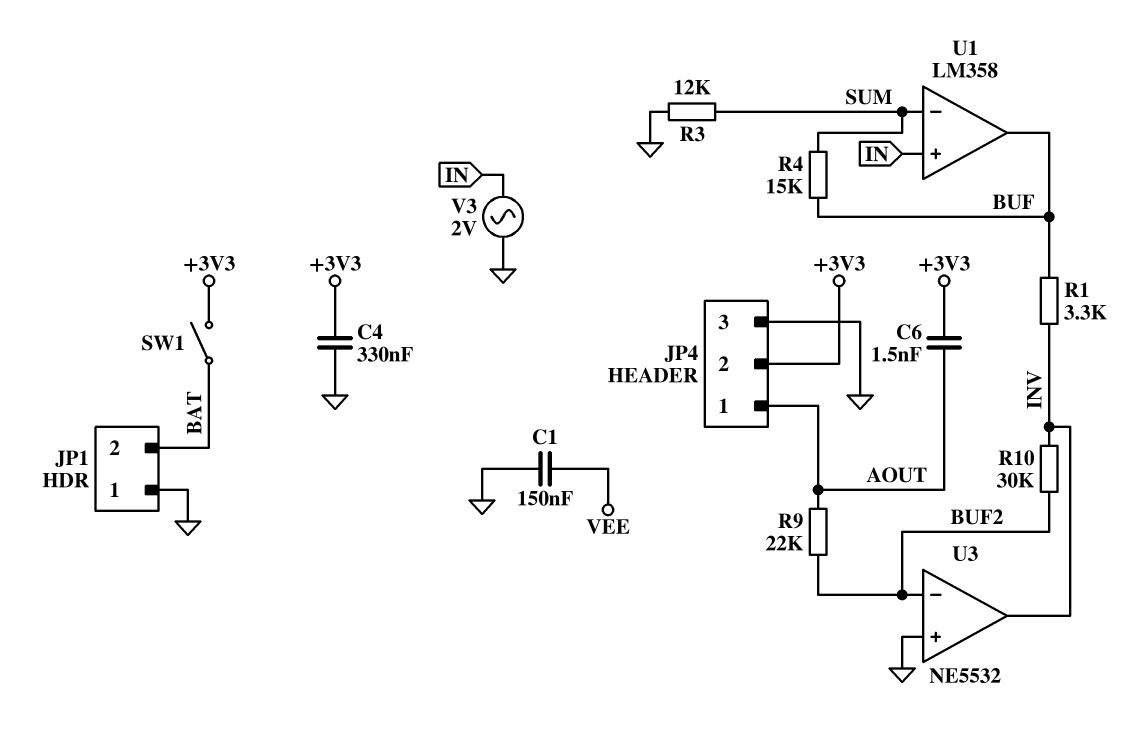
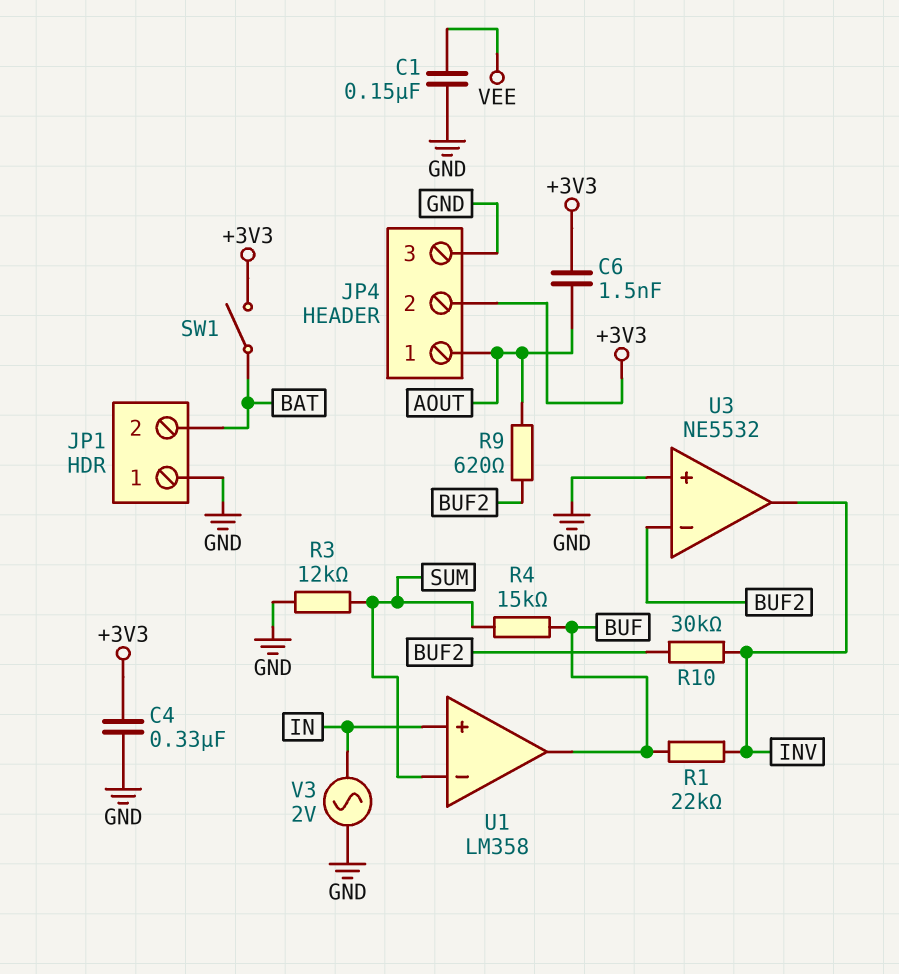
R1: 3.3k (BUF, INV) -> 22k (BUF, INV)
R9: 22k (AOUT, BUF2) -> 620 (AOUT, BUF2)

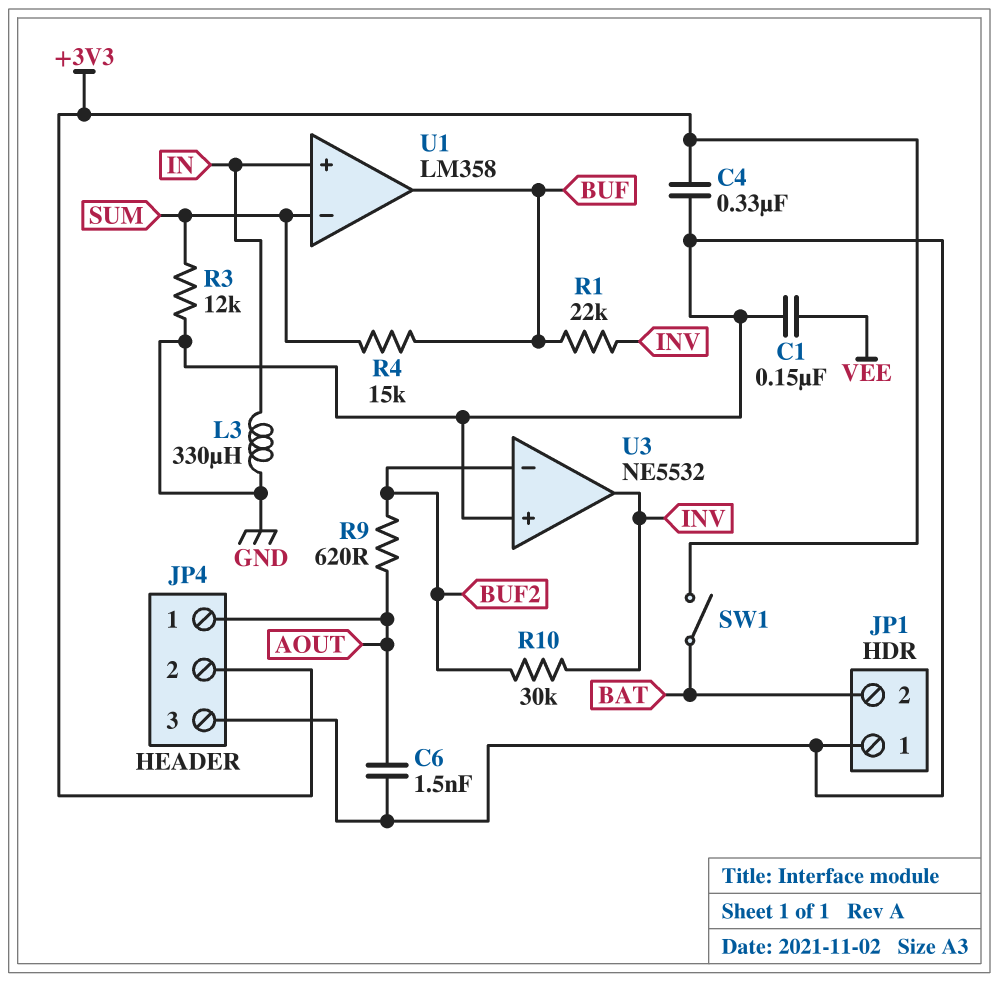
C6: 1.5nF (+3V3, AOUT) -> 1.5nF (AOUT, GND)
L3: none -> 330uH (GND, IN)
V3: AC 2V (GND, IN) -> none

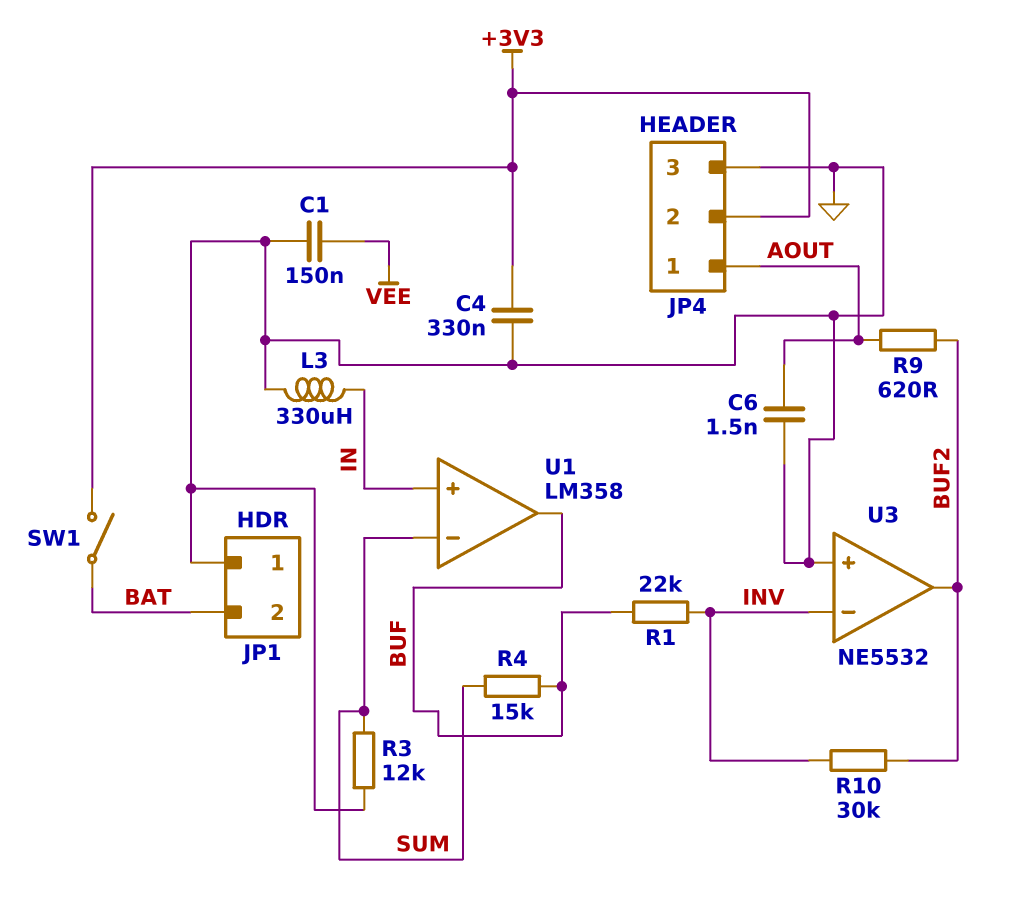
U3 pin in-: BUF2 -> INV
U3 pin out: INV -> BUF2

